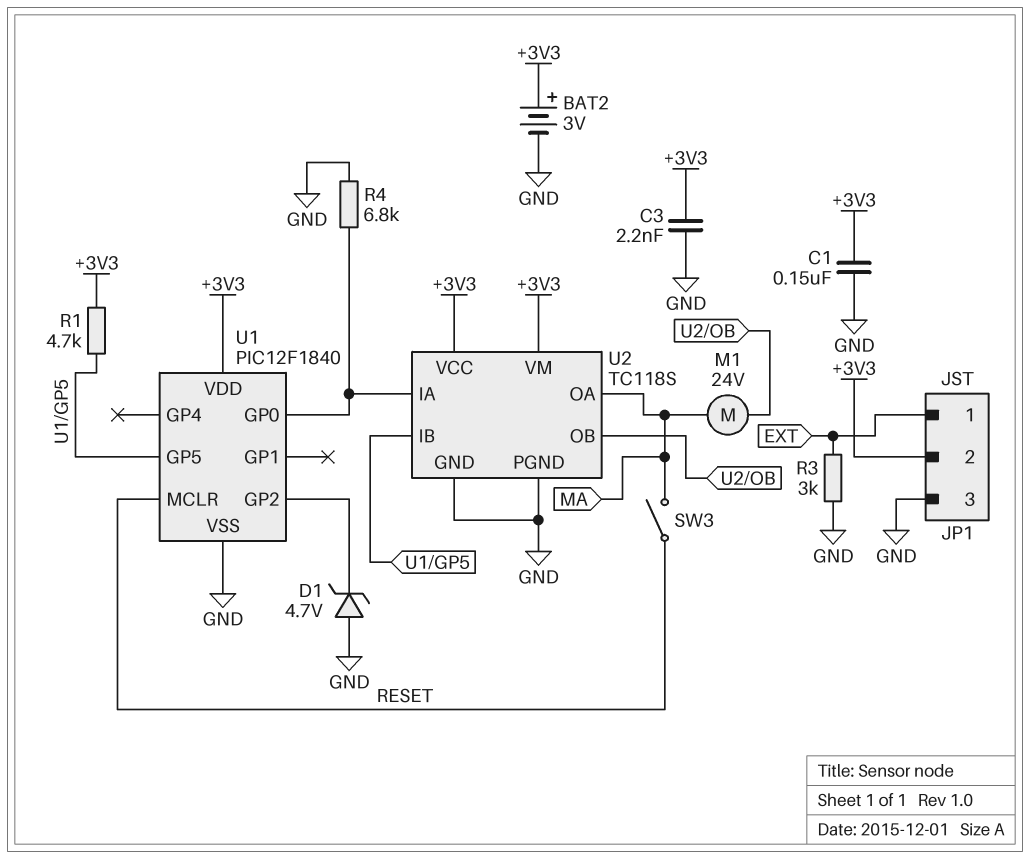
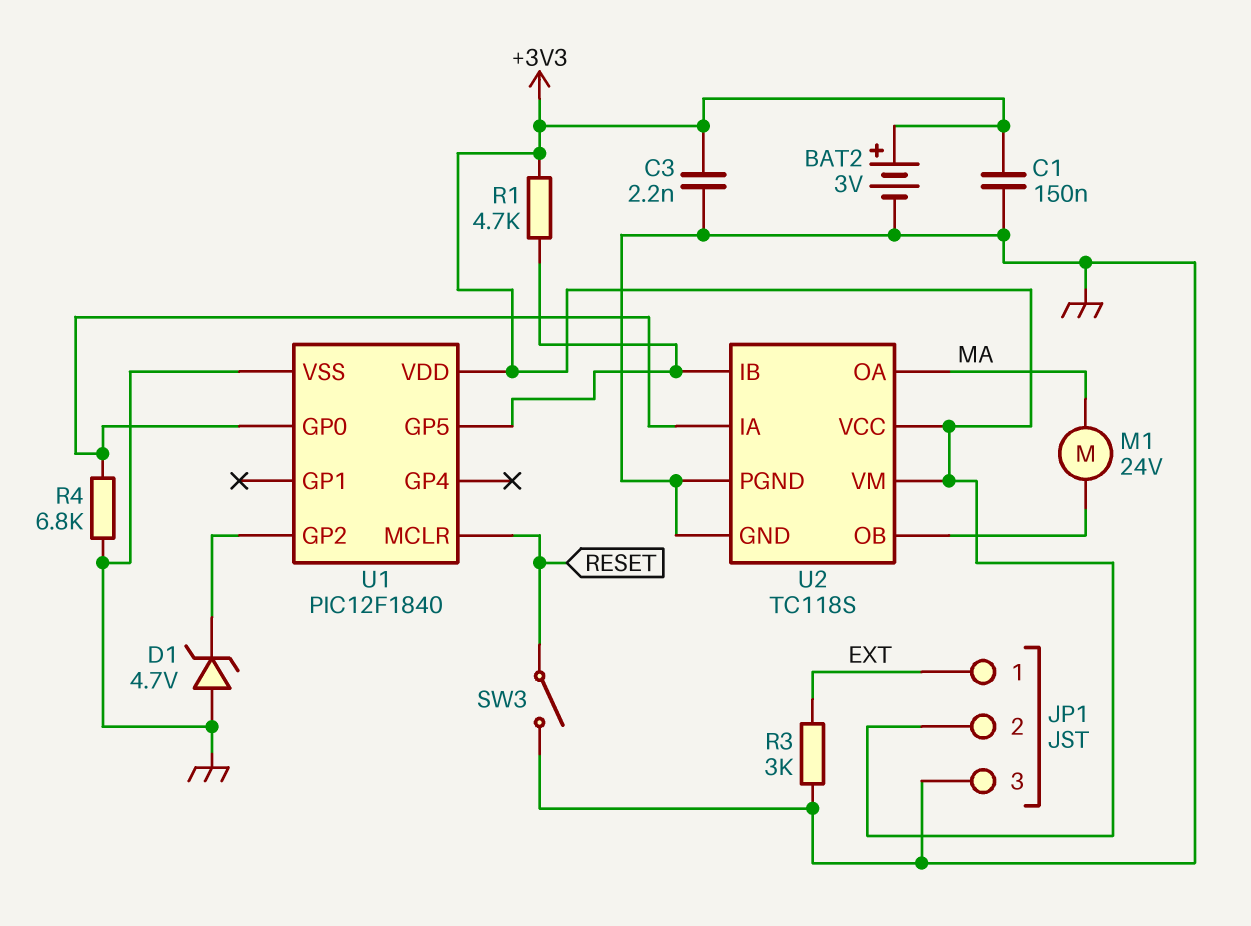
SW3: switch (MA, RESET) -> switch (GND, RESET)

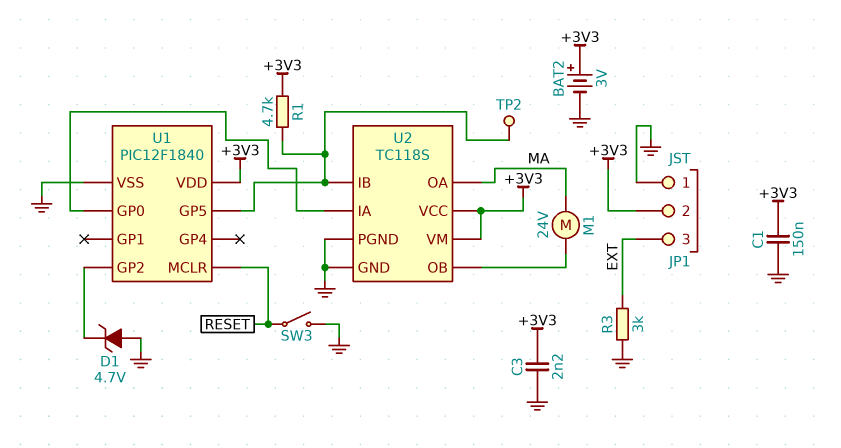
JP1 pin 1: EXT -> GND
JP1 pin 3: GND -> EXT
R4: 6.8k (GND, U1/GP0) -> none
TP2: none -> test point (U1/GP5)

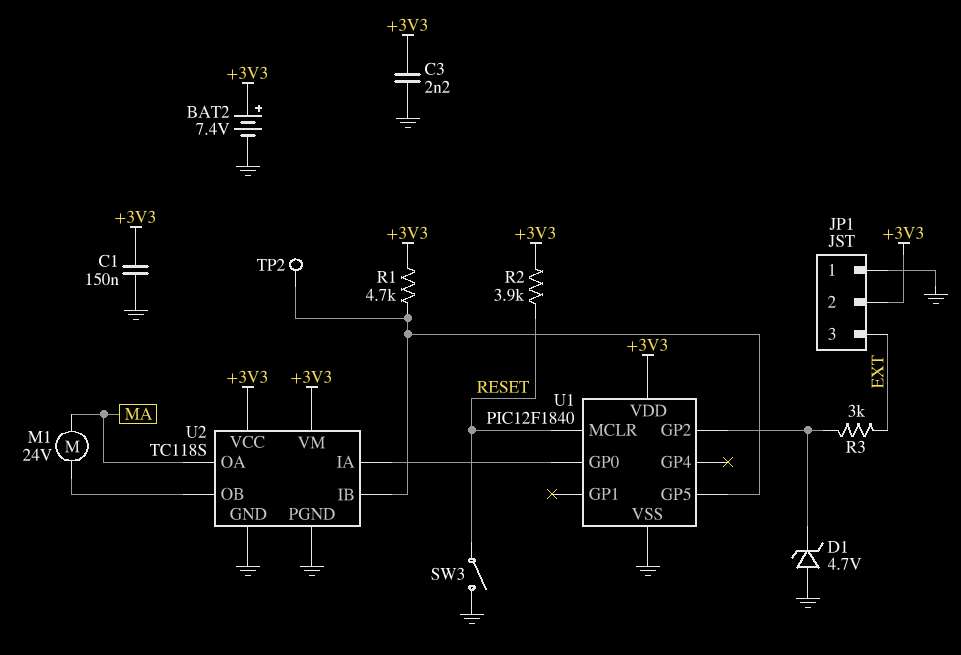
BAT2: 3V (plus +3V3, minus GND) -> 7.4V (plus +3V3, minus GND)
R2: none -> 3.9k (+3V3, RESET)
R3: 3k (EXT, GND) -> 3k (EXT, U1/GP2)

